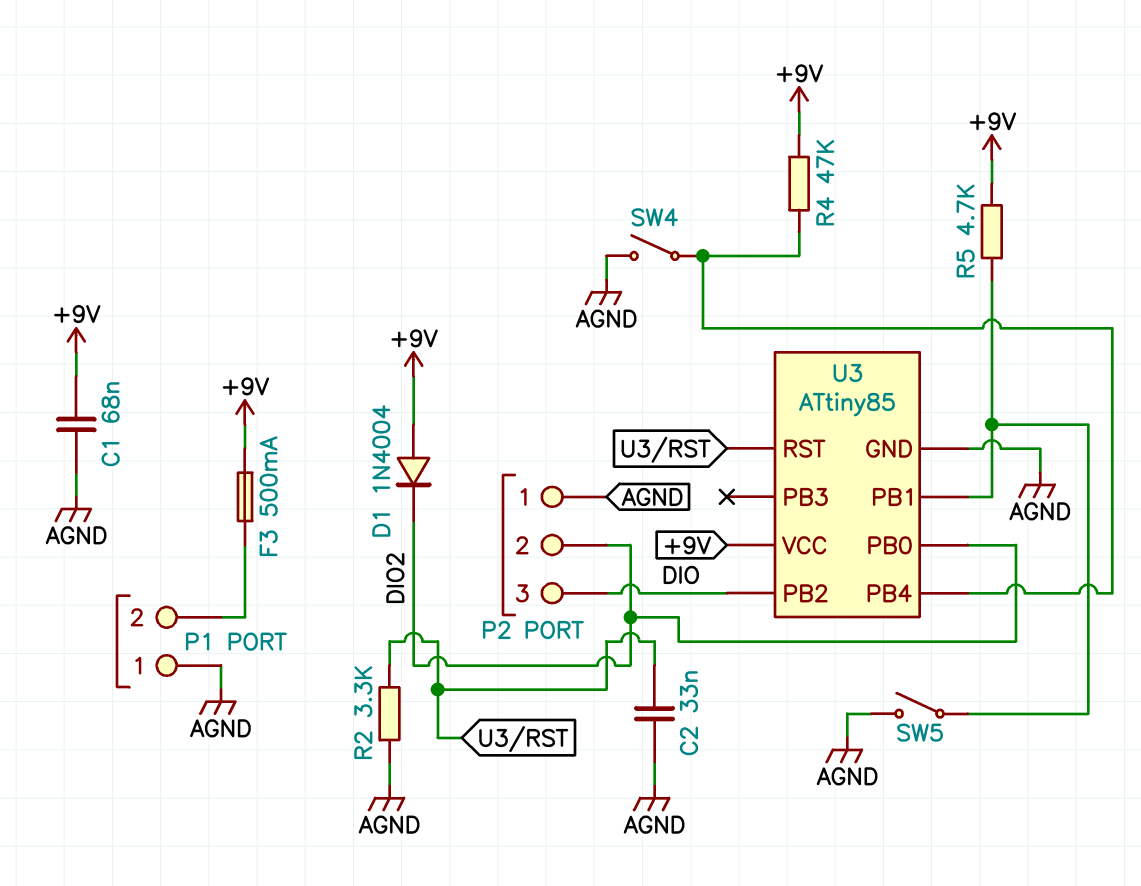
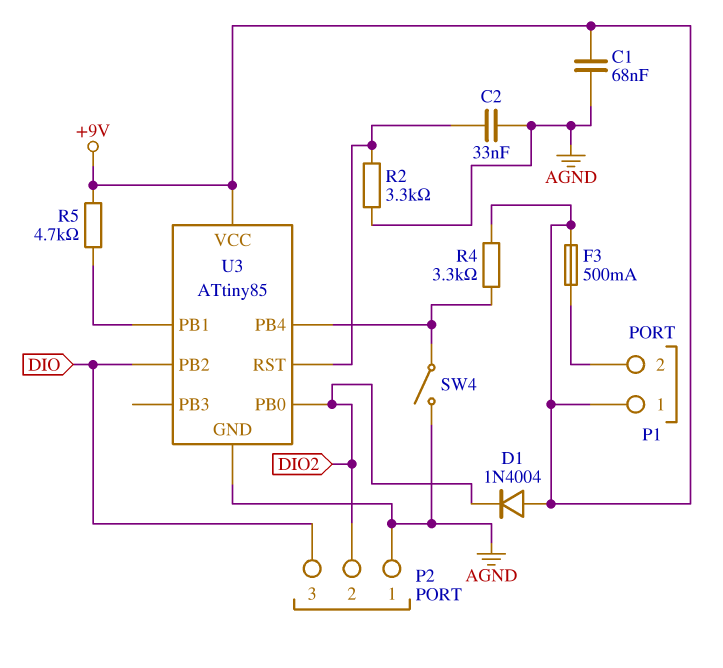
P1 pin 1: AGND -> +9V
R4: 47k (+9V, U3/PB4) -> 3.3k (+9V, U3/PB4)
SW5: switch (AGND, U3/PB1) -> none

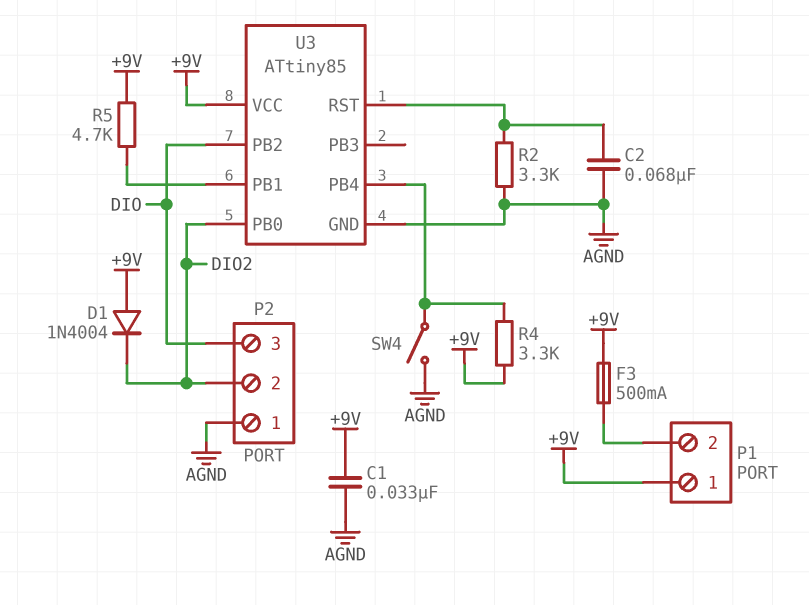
C1: 68nF (+9V, AGND) -> 33nF (+9V, AGND)
C2: 33nF (AGND, U3/RST) -> 68nF (AGND, U3/RST)

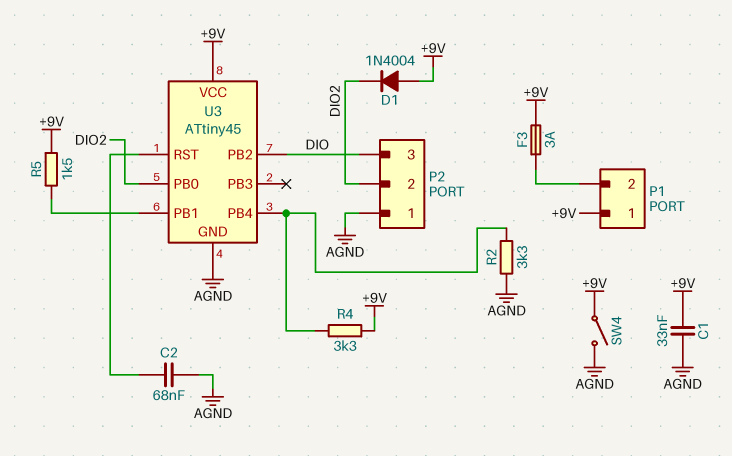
F3: 500mA (+9V, P1/2) -> 3A (+9V, P1/2)
R2: 3.3k (AGND, U3/RST) -> 3.3k (AGND, U3/PB4)
R5: 4.7k (+9V, U3/PB1) -> 1.5k (+9V, U3/PB1)
SW4: switch (AGND, U3/PB4) -> switch (+9V, AGND)
U3: ATtiny85 -> ATtiny45

